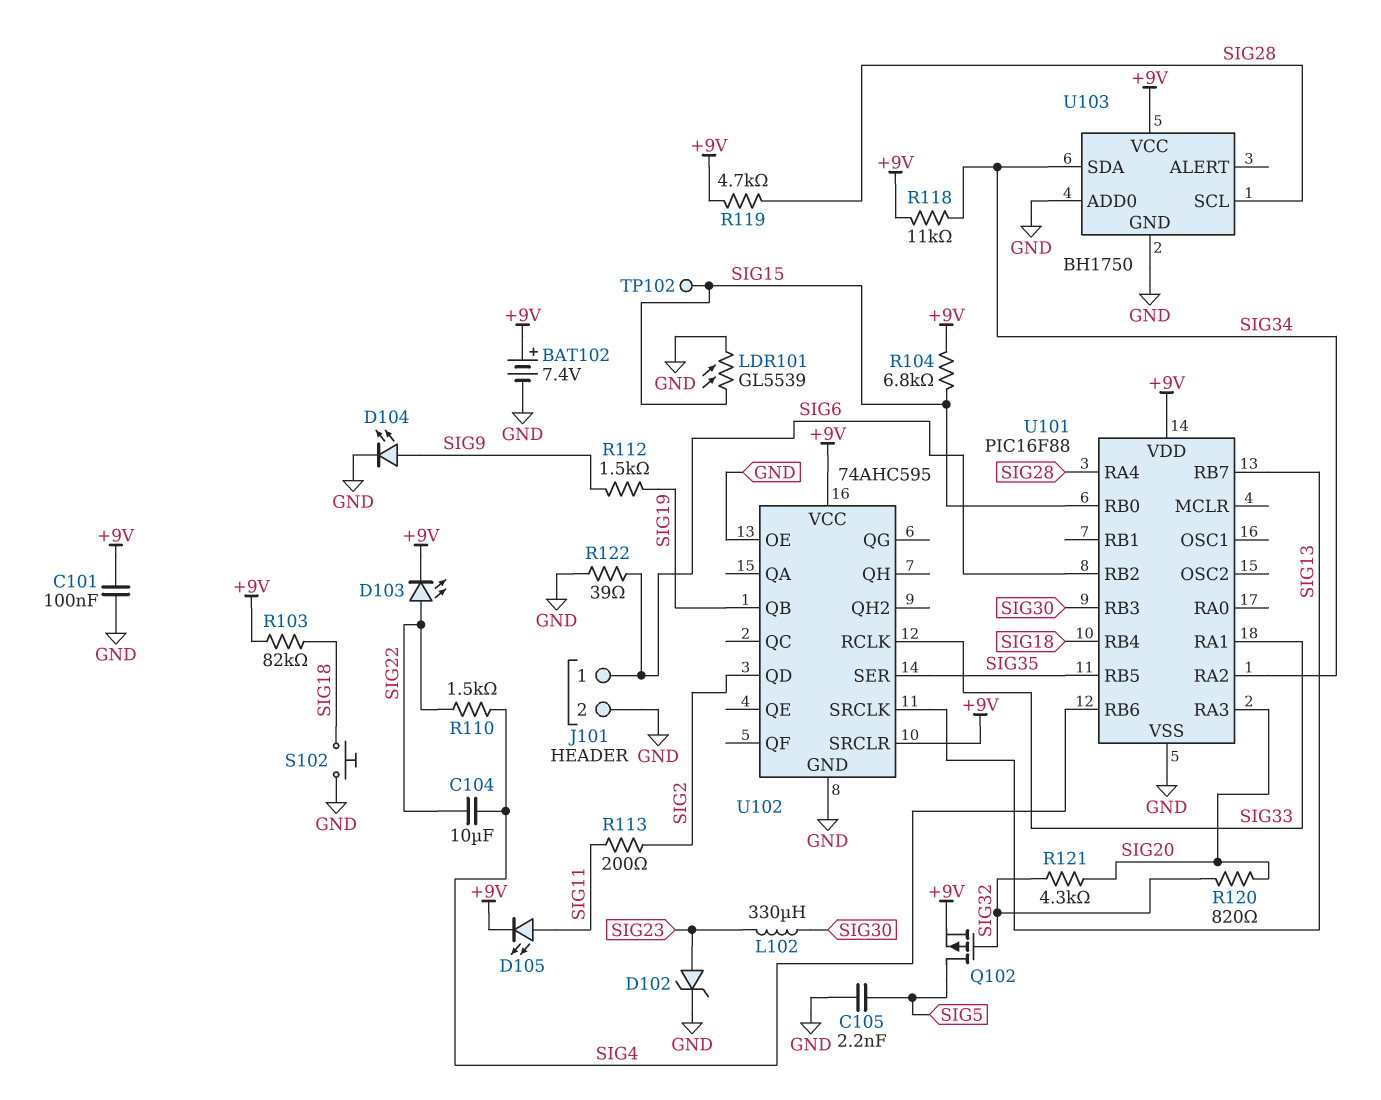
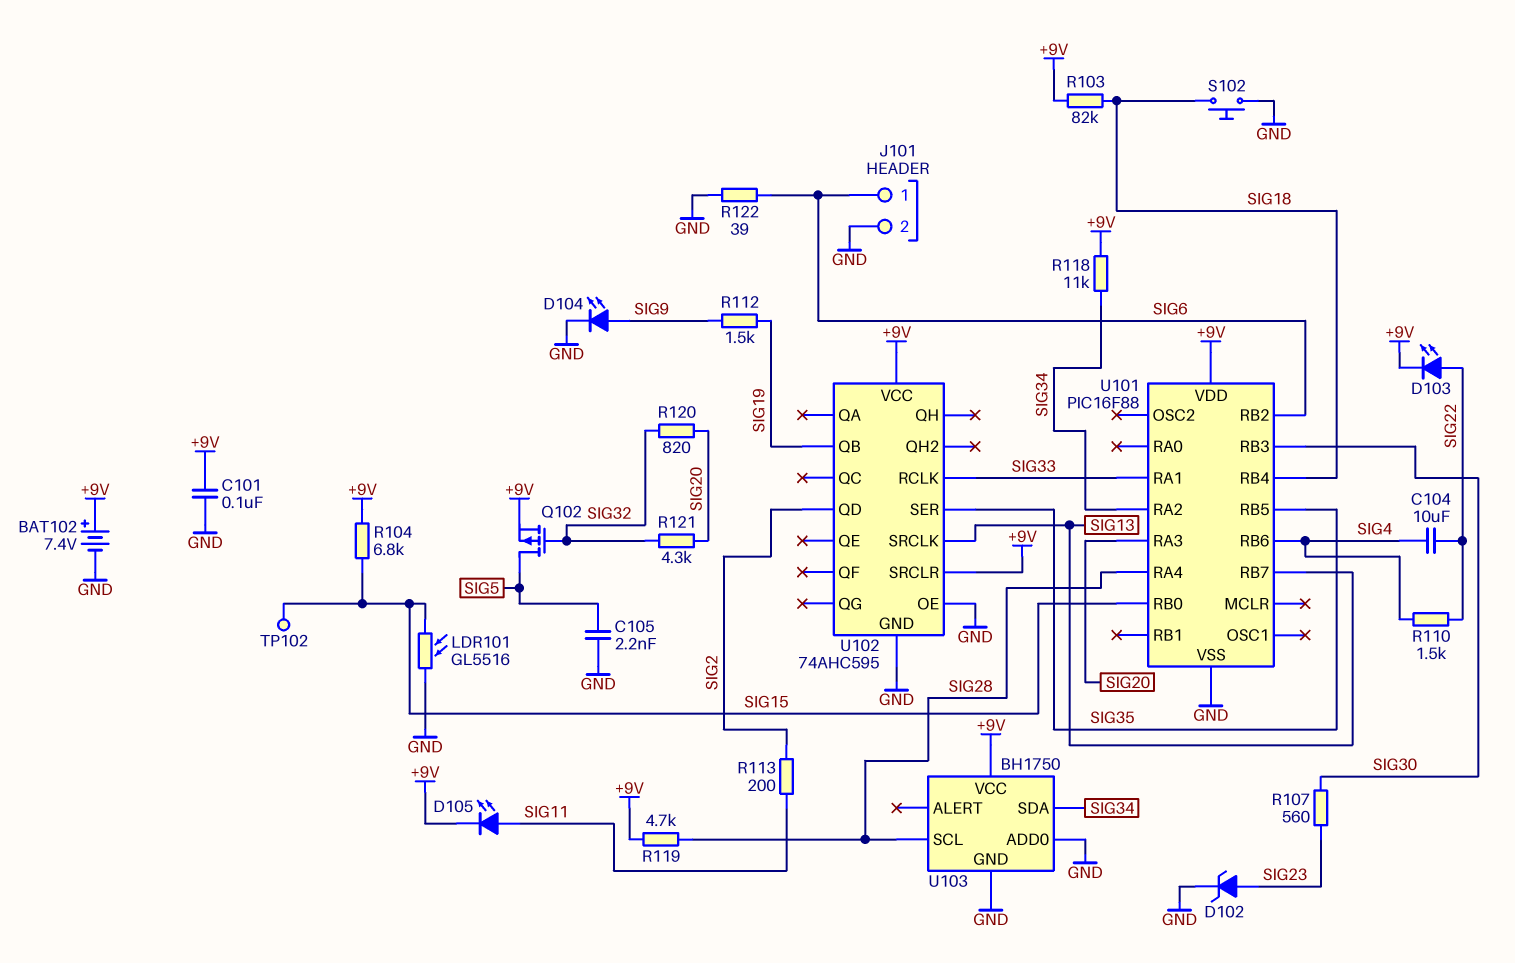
L102: 330uH (SIG23, SIG30) -> none
LDR101: GL5539 (GND, SIG15) -> GL5516 (GND, SIG15)
R107: none -> 560 (SIG23, SIG30)

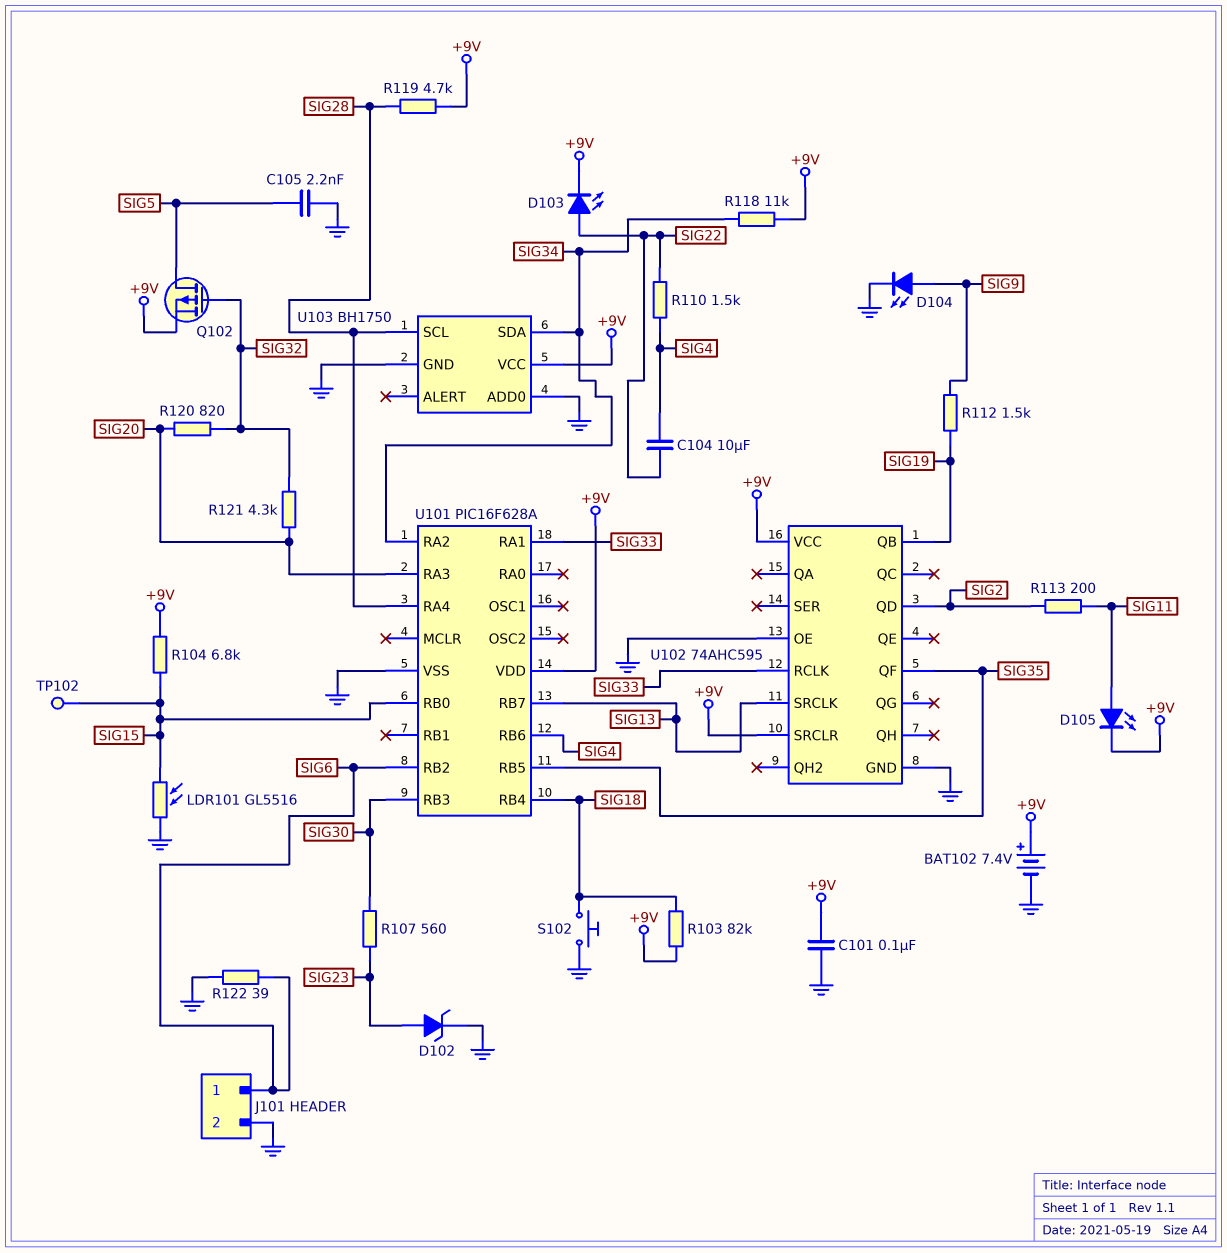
U101: PIC16F88 -> PIC16F628A
U102 pin QF: none -> SIG35
U102 pin SER: SIG35 -> none

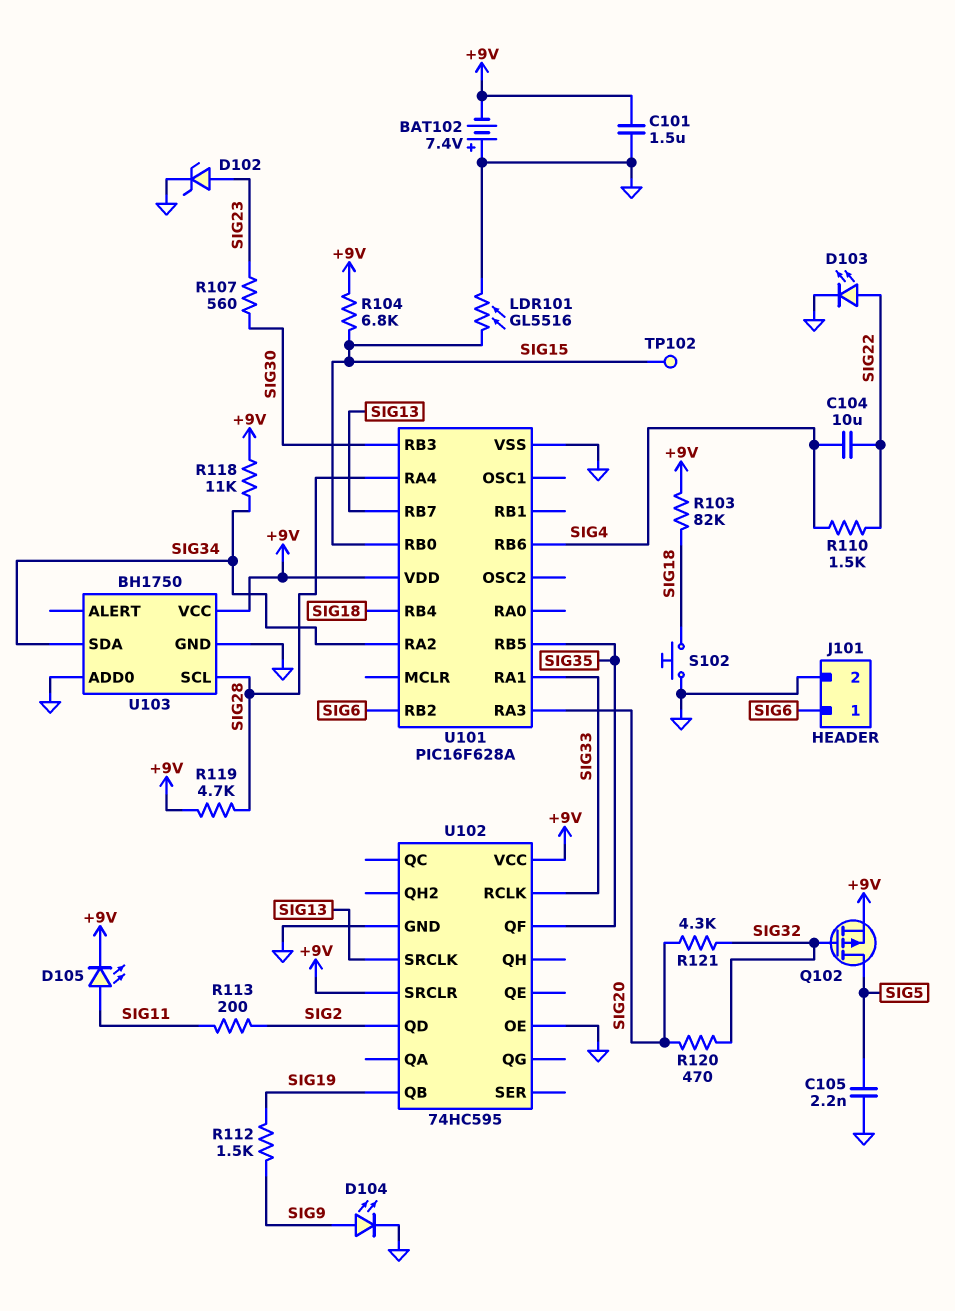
BAT102: 7.4V (plus +9V, minus GND) -> 7.4V (plus GND, minus +9V)
C101: 100nF (+9V, GND) -> 1.5uF (+9V, GND)
D103: LED (A SIG22, K +9V) -> LED (A SIG22, K GND)
R120: 820 (SIG20, SIG32) -> 470 (SIG20, SIG32)
R122: 39 (GND, SIG6) -> none
U102: 74AHC595 -> 74HC595

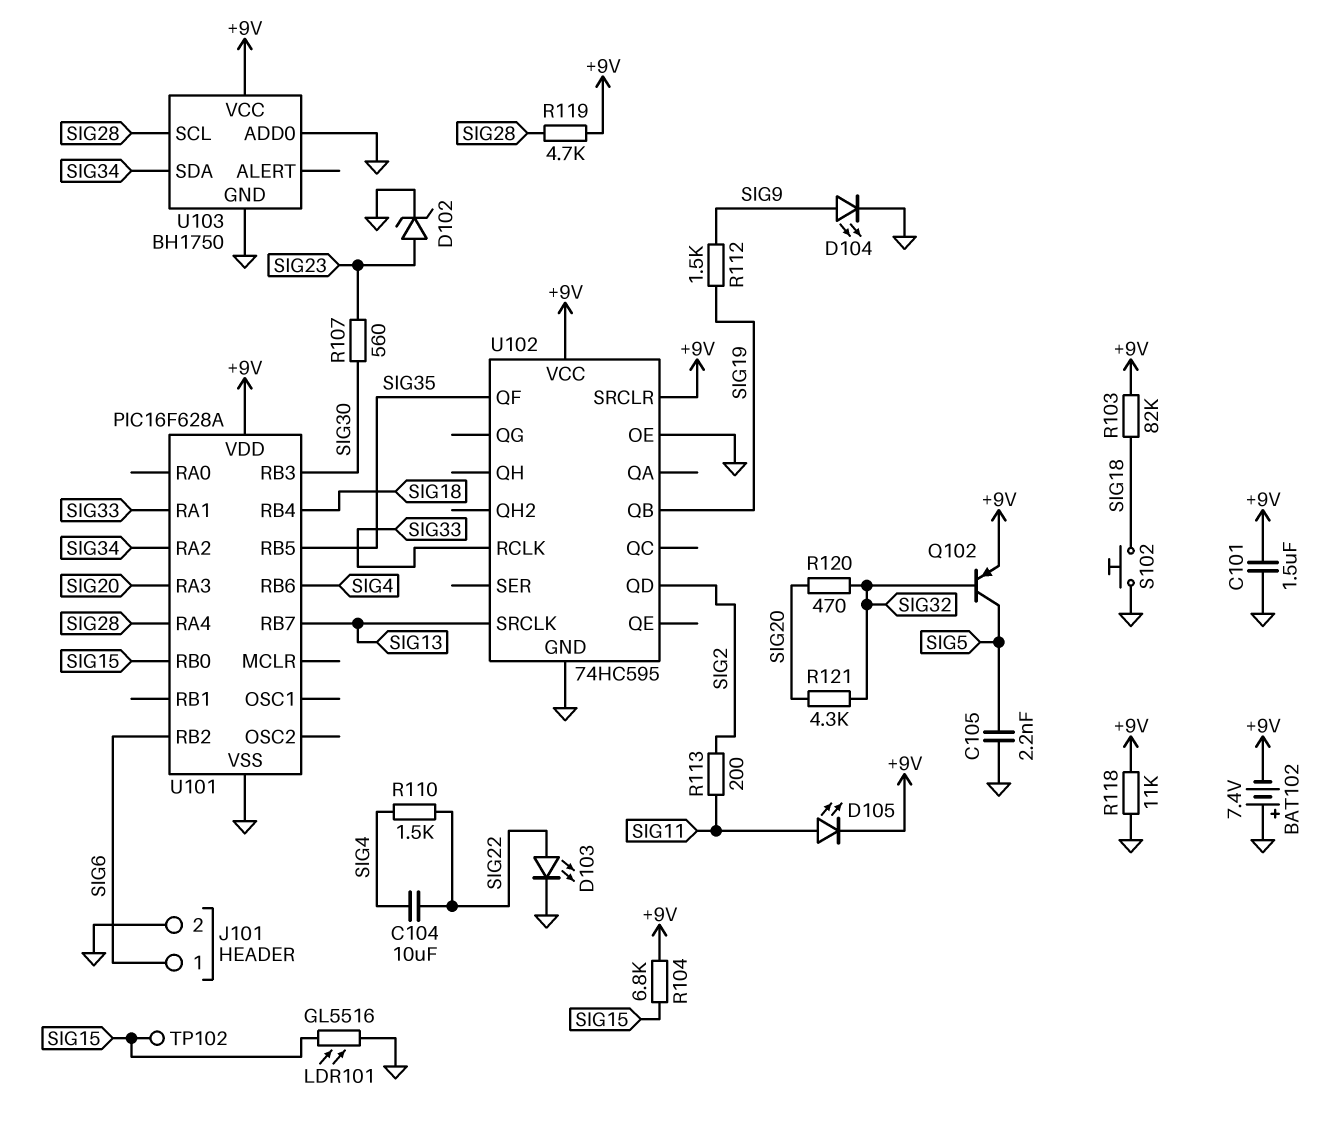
Q102: PMOS (G SIG32, D SIG5, S +9V) -> PNP (B SIG32, C SIG5, E +9V)
R118: 11k (+9V, SIG34) -> 11k (+9V, GND)

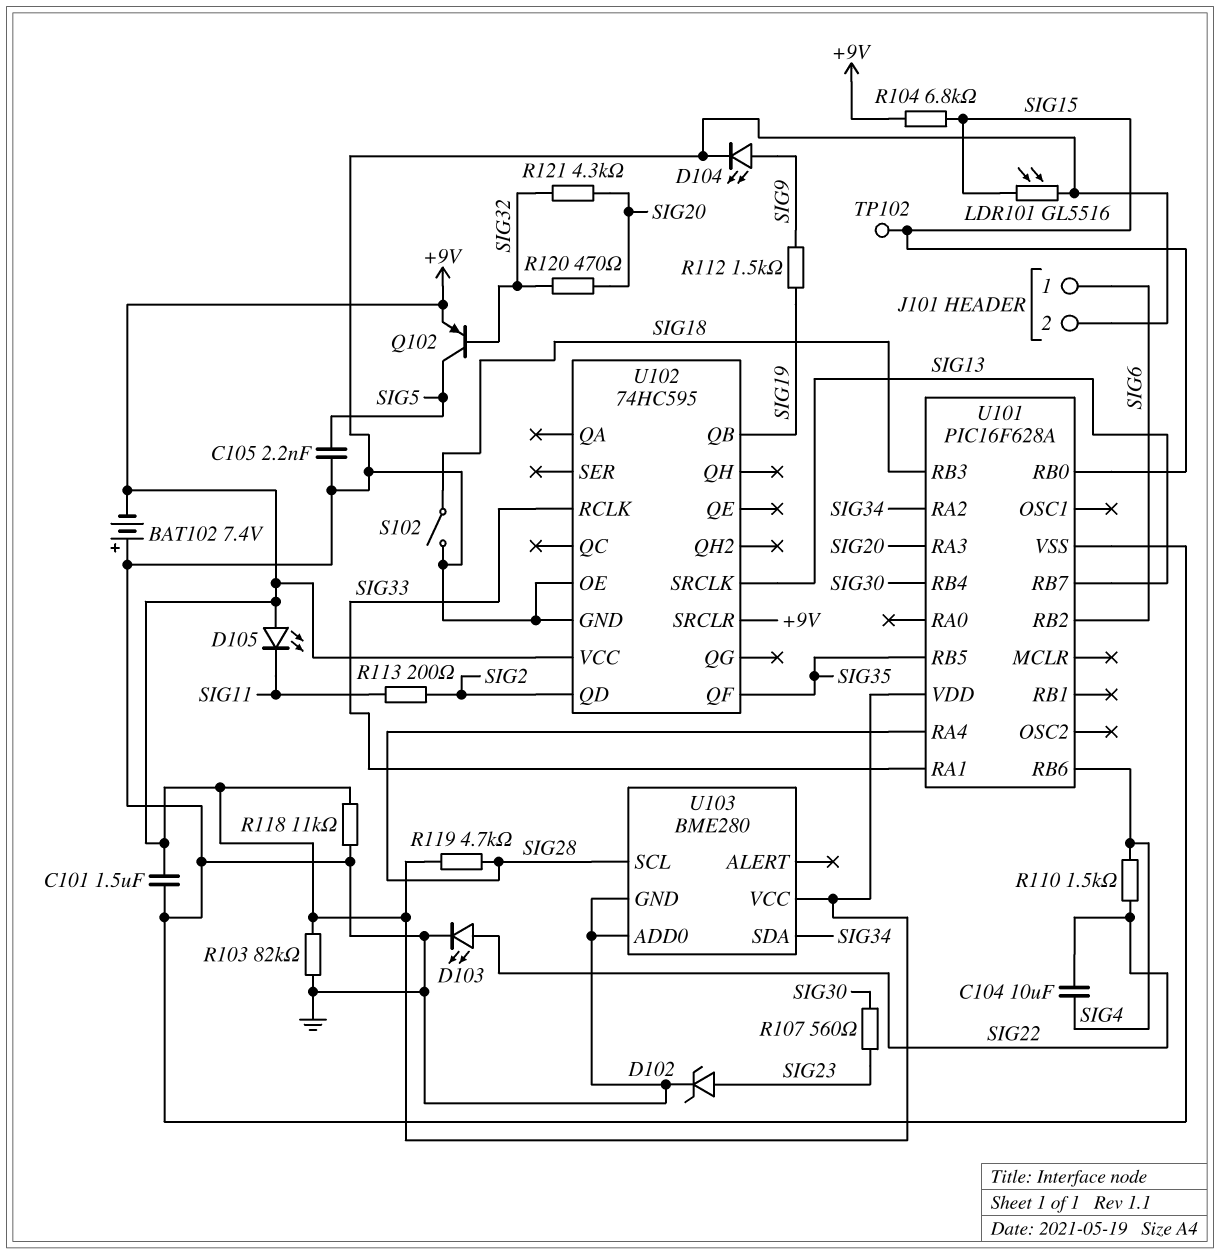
D105: LED (A SIG11, K +9V) -> LED (A +9V, K SIG11)
R103: 82k (+9V, SIG18) -> 82k (+9V, GND)
S102: button (GND, SIG18) -> switch (GND, SIG18)
U101 pin RB3: SIG30 -> SIG18
U101 pin RB4: SIG18 -> SIG30
U103: BH1750 -> BME280

